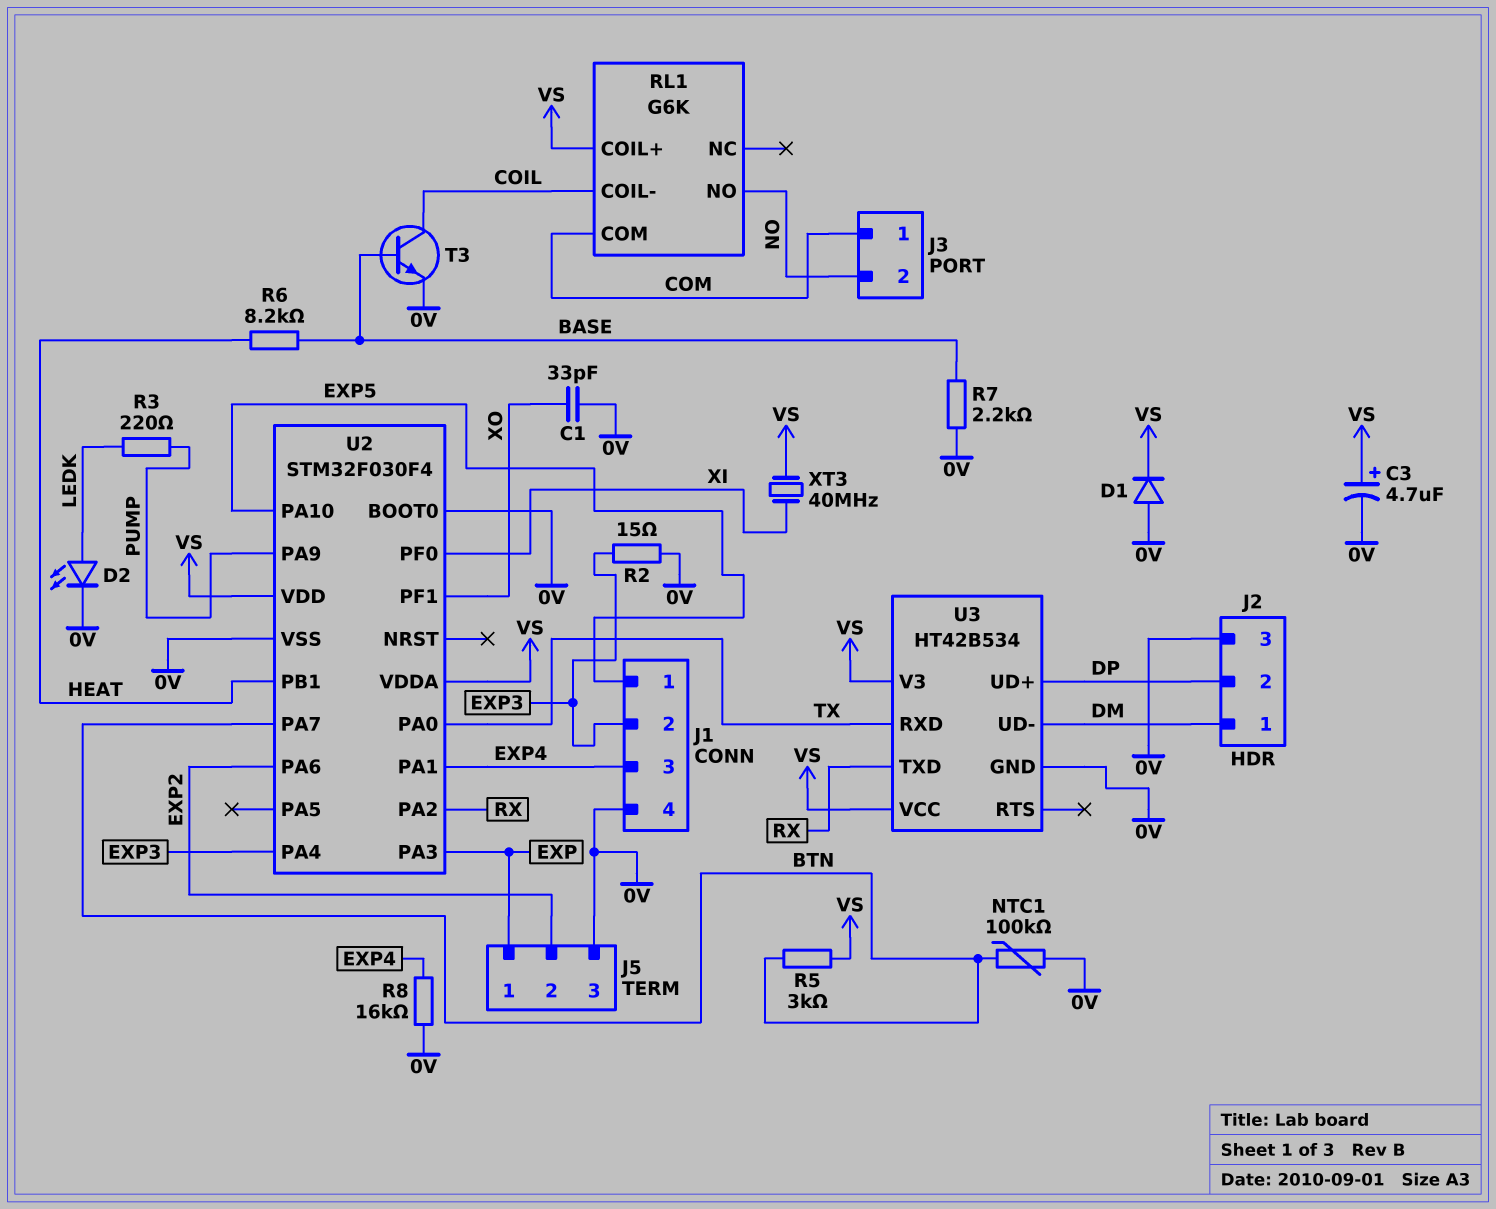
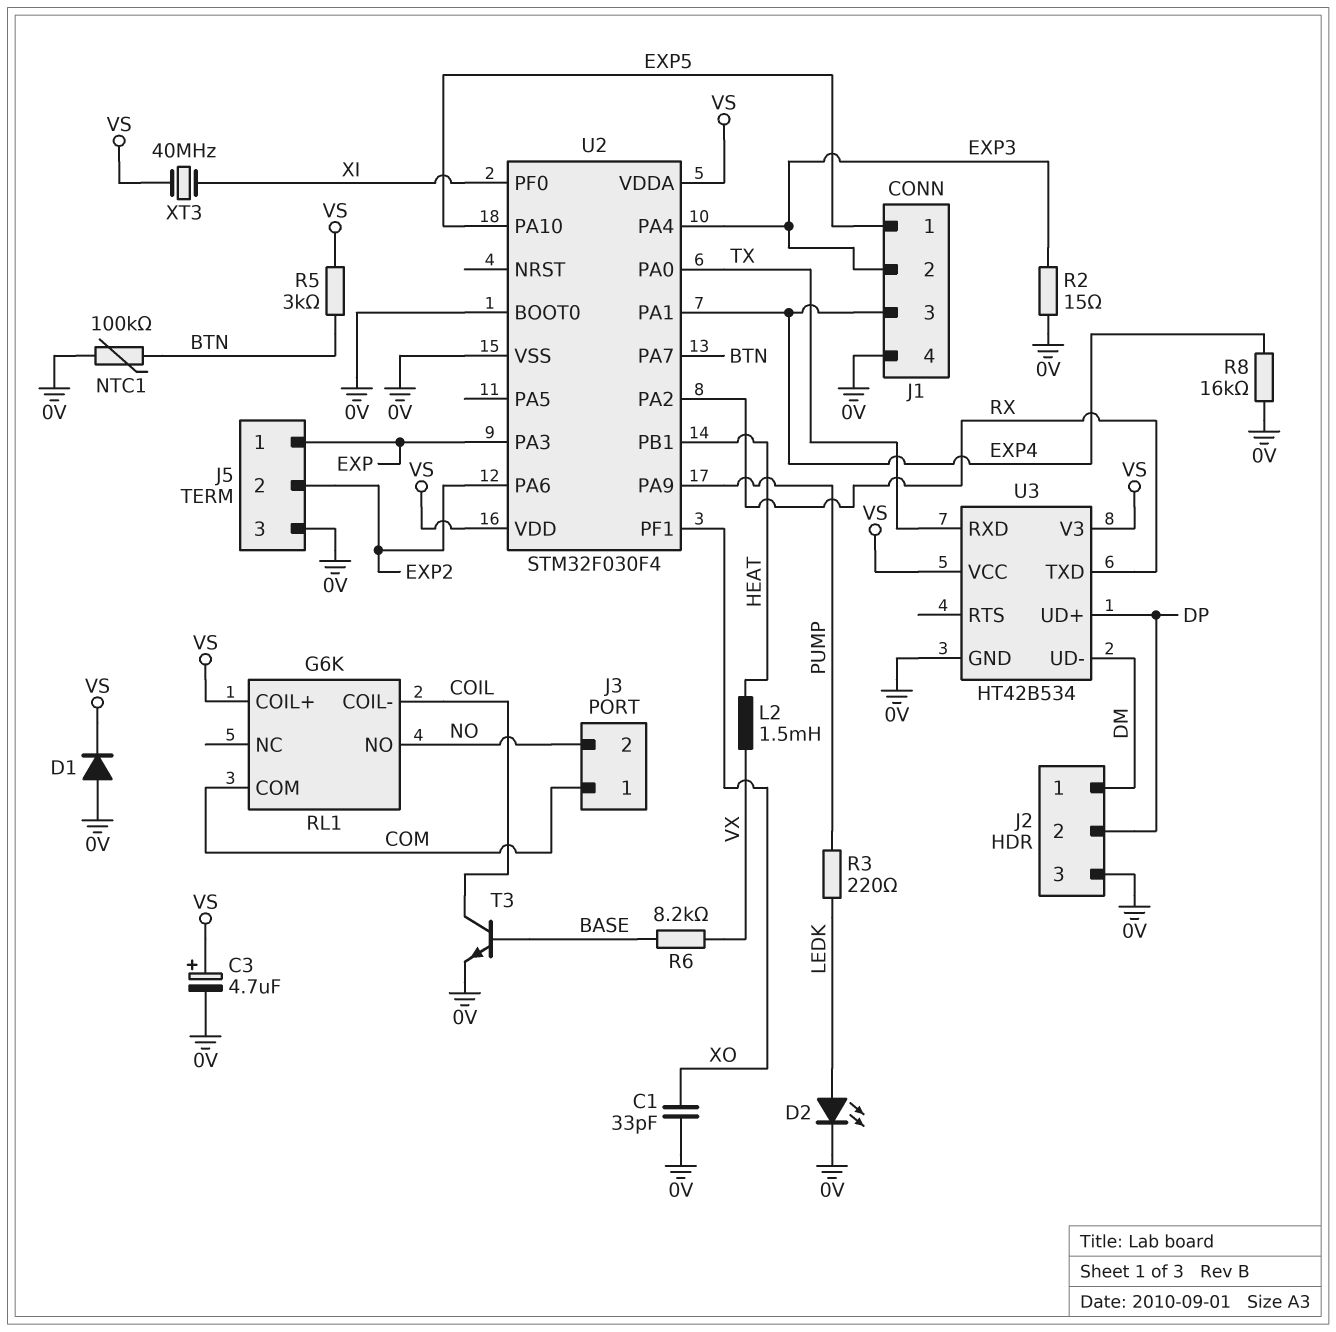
L2: none -> 1.5mH (HEAT, VX)
R6: 8.2k (BASE, HEAT) -> 8.2k (BASE, VX)
R7: 2.2k (0V, BASE) -> none

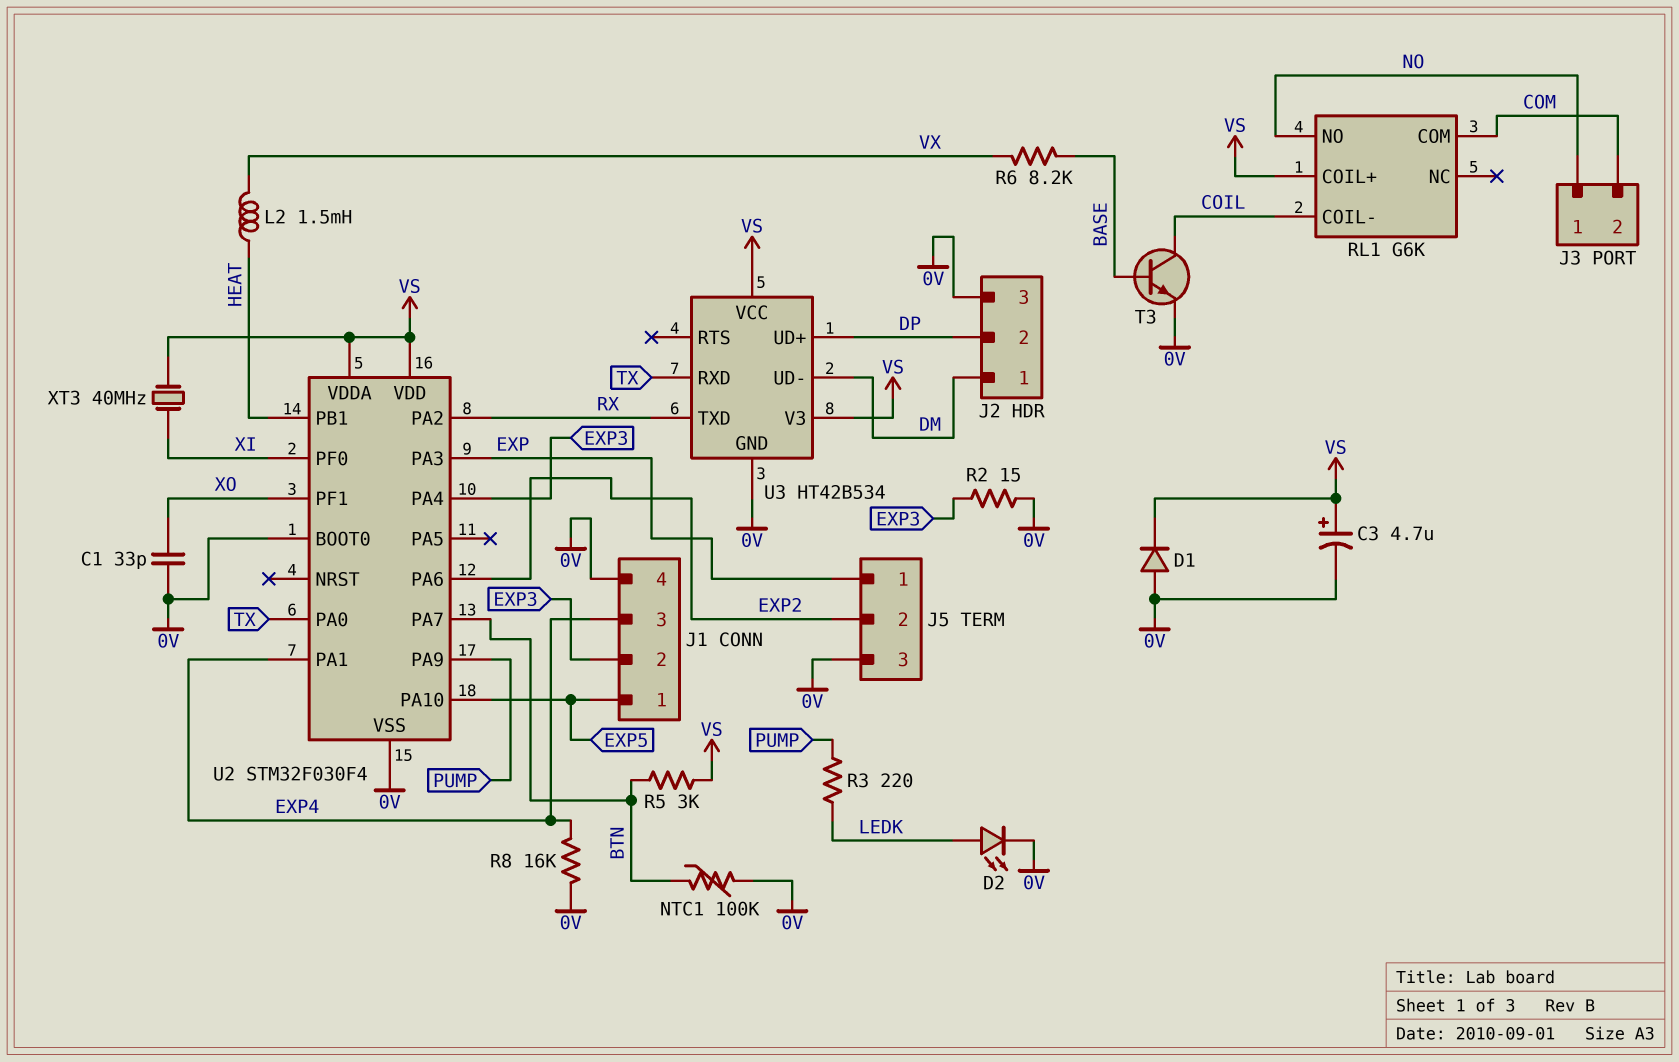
J3 pin 1: COM -> NO
J3 pin 2: NO -> COM

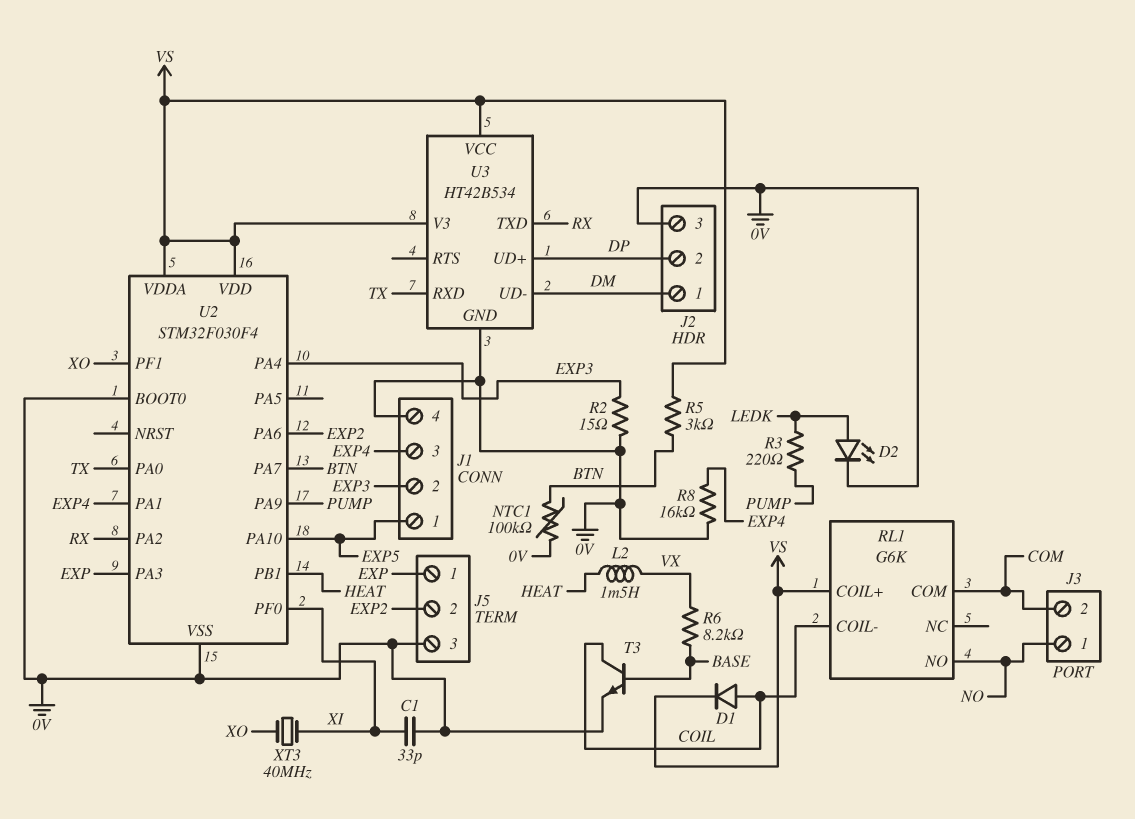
C1: 33pF (0V, XO) -> 33pF (0V, XI)
C3: 4.7uF (plus VS, minus 0V) -> none
D1: diode (A 0V, K VS) -> diode (A COIL, K VS)
XT3: 40MHz (VS, XI) -> 40MHz (XI, XO)

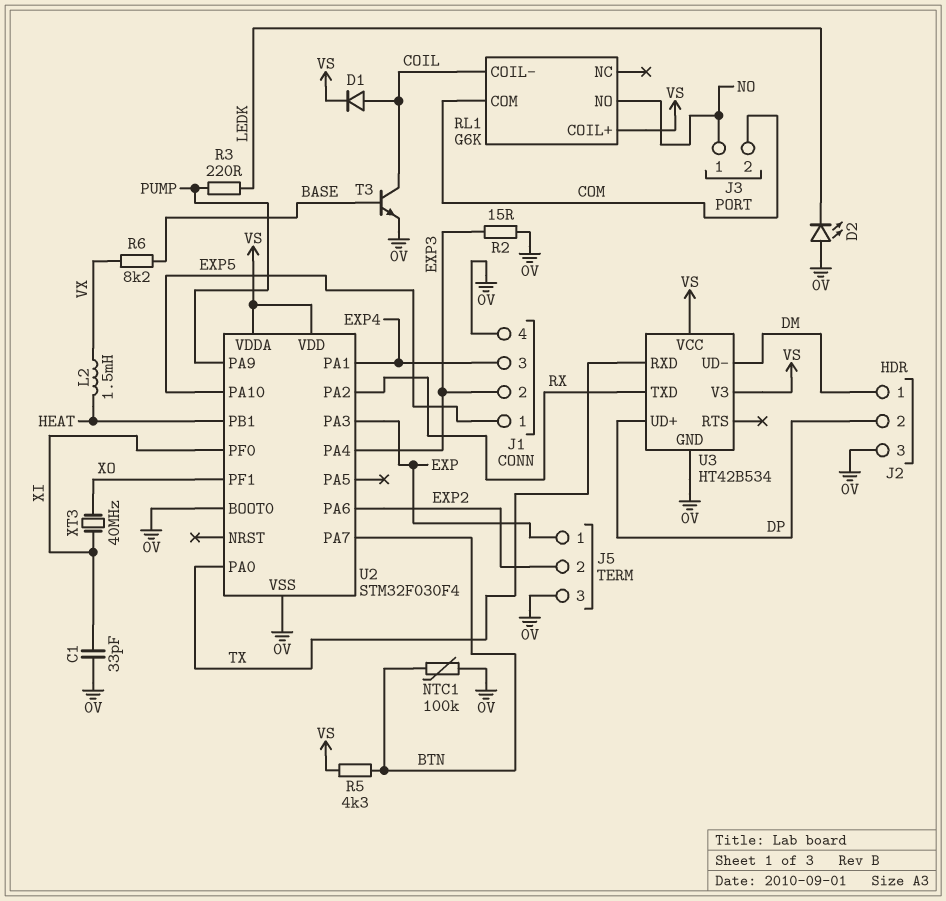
D2: LED (A LEDK, K 0V) -> LED (A 0V, K LEDK)
R5: 3k (BTN, VS) -> 4.3k (BTN, VS)
R8: 16k (0V, EXP4) -> none

